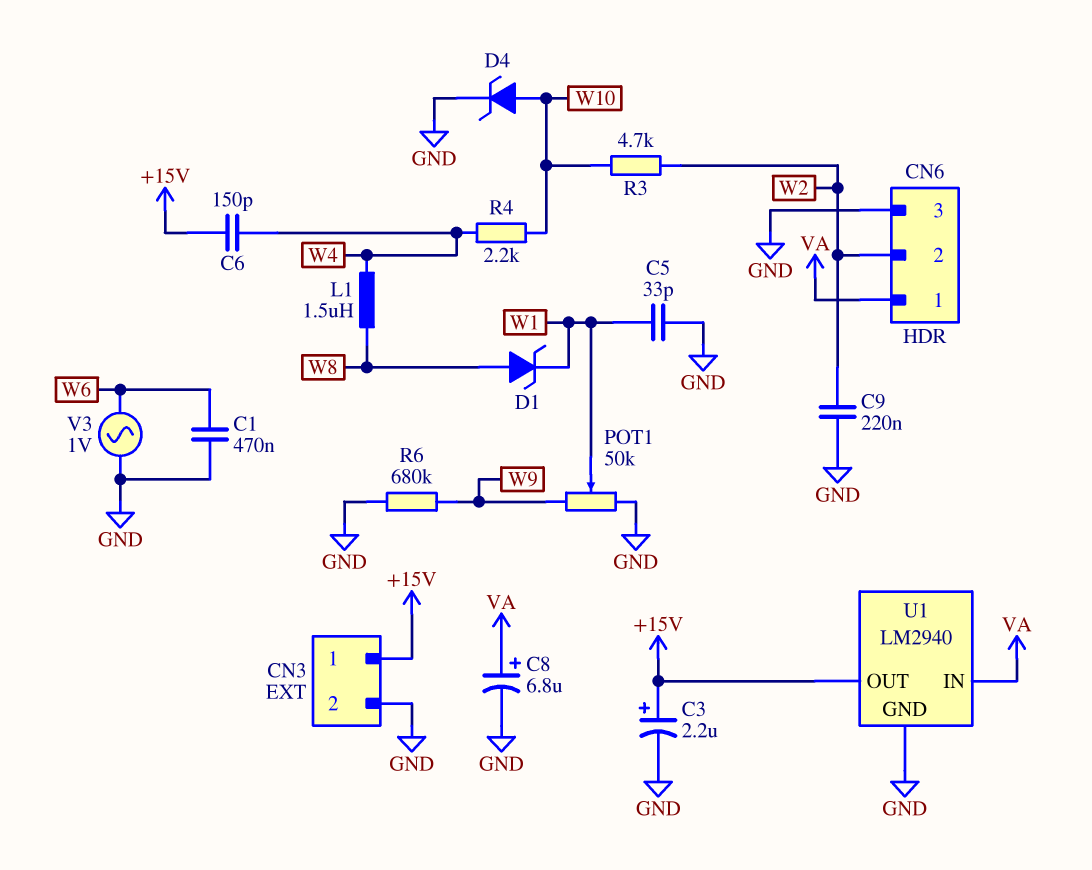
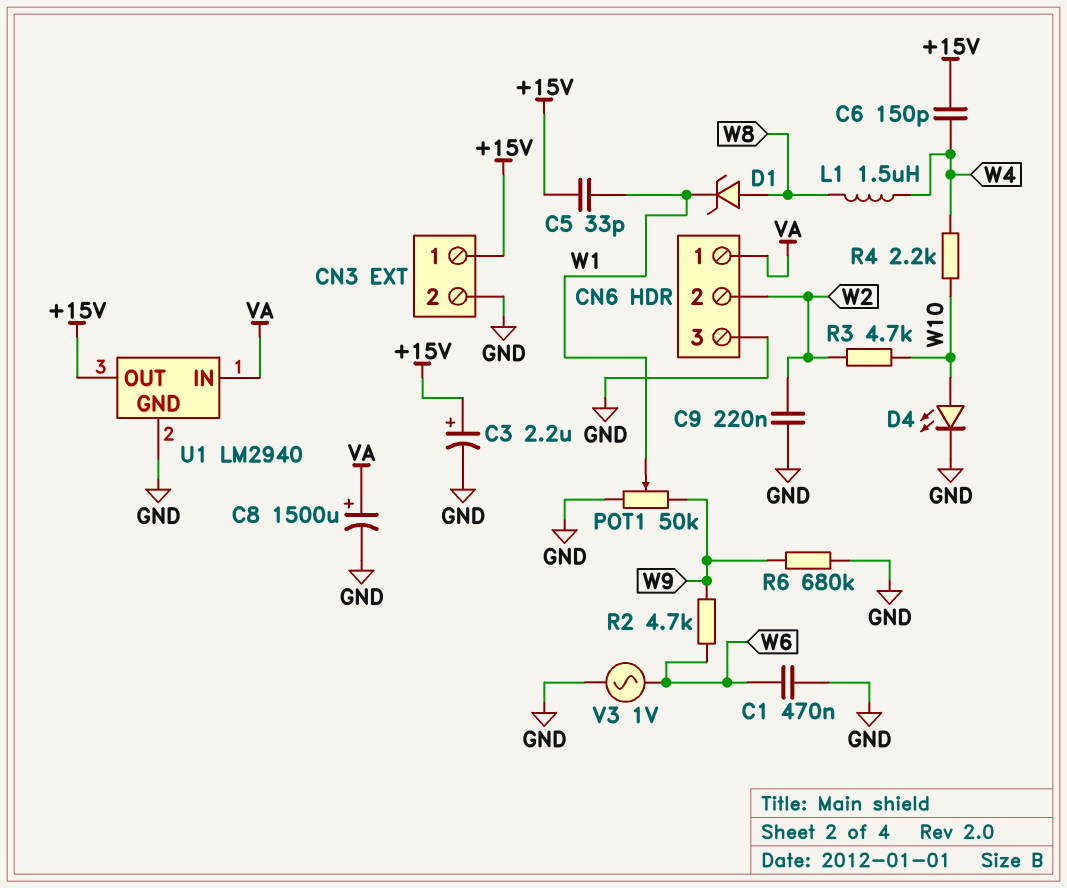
C5: 33pF (GND, W1) -> 33pF (+15V, W1)
C8: 6.8uF (plus VA, minus GND) -> 1500uF (plus VA, minus GND)
D4: zener (A W10, K GND) -> LED (A W10, K GND)
R2: none -> 4.7k (W6, W9)

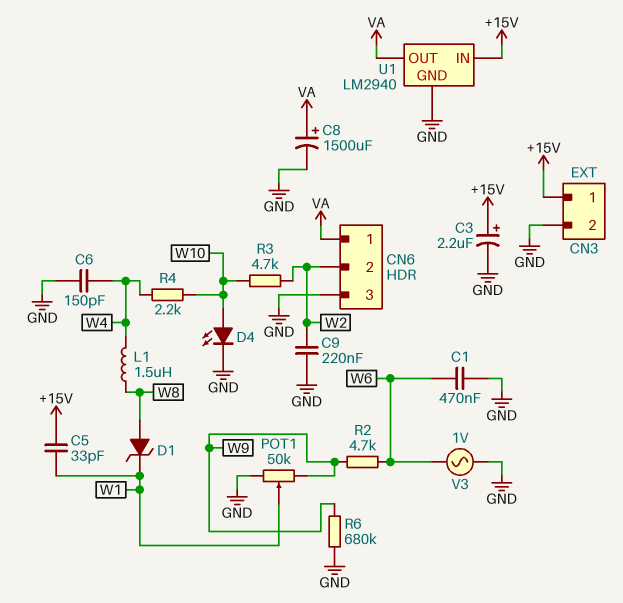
C6: 150pF (+15V, W4) -> 150pF (GND, W4)
U1 pin IN: VA -> +15V
U1 pin OUT: +15V -> VA

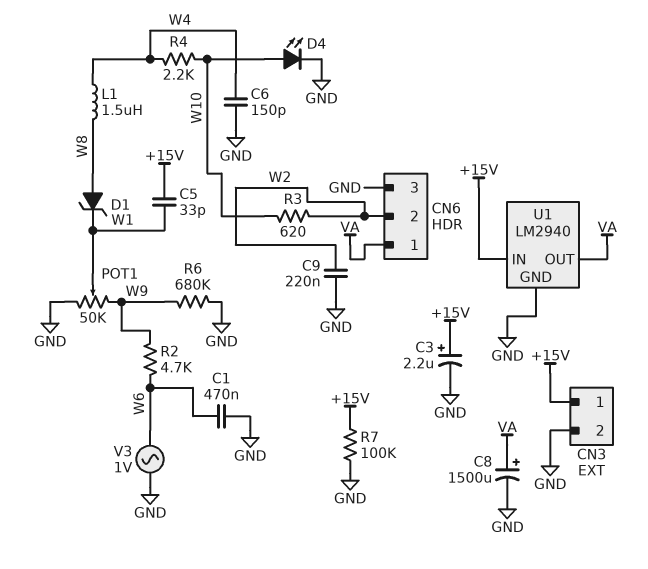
R3: 4.7k (W2, W10) -> 620 (W2, W10)
R7: none -> 100k (+15V, GND)

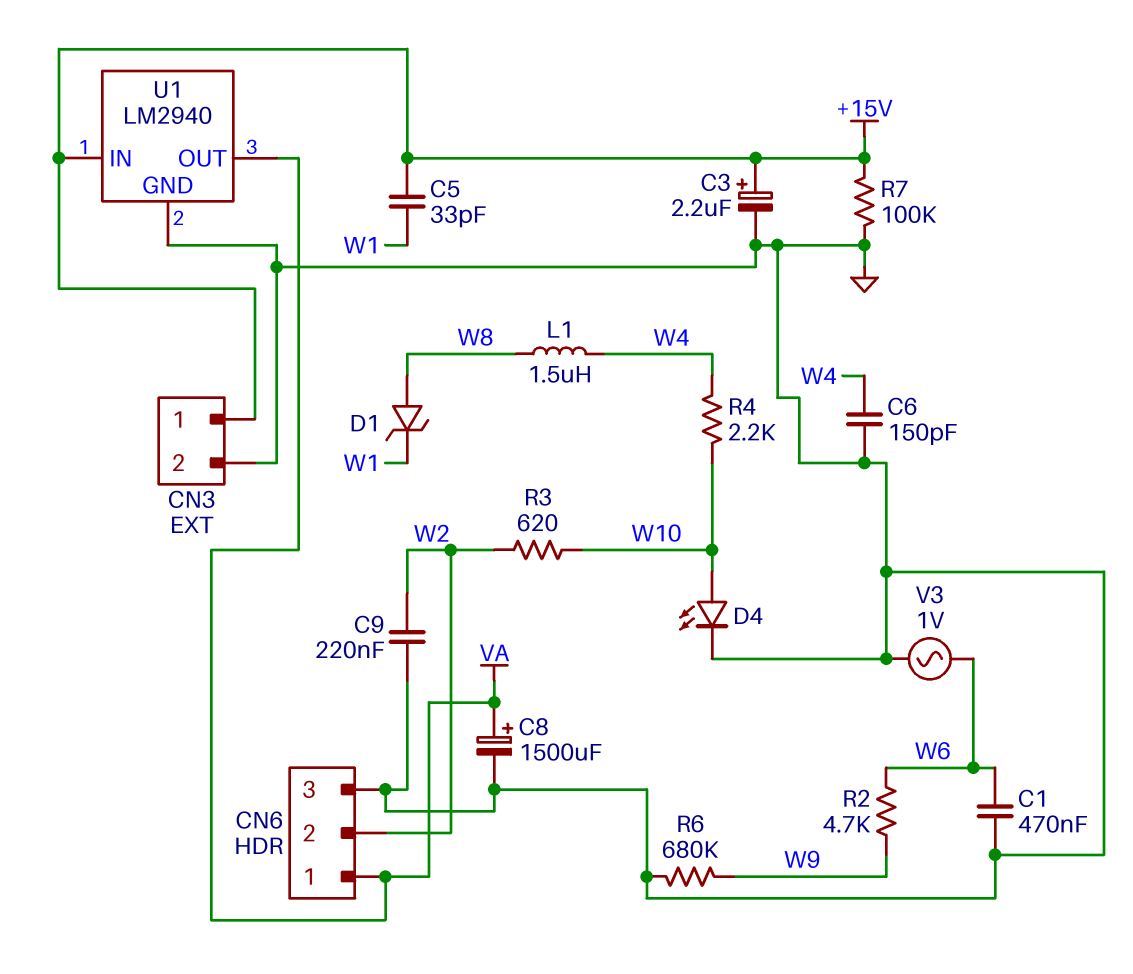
POT1: 50k (GND, W9, wiper W1) -> none

